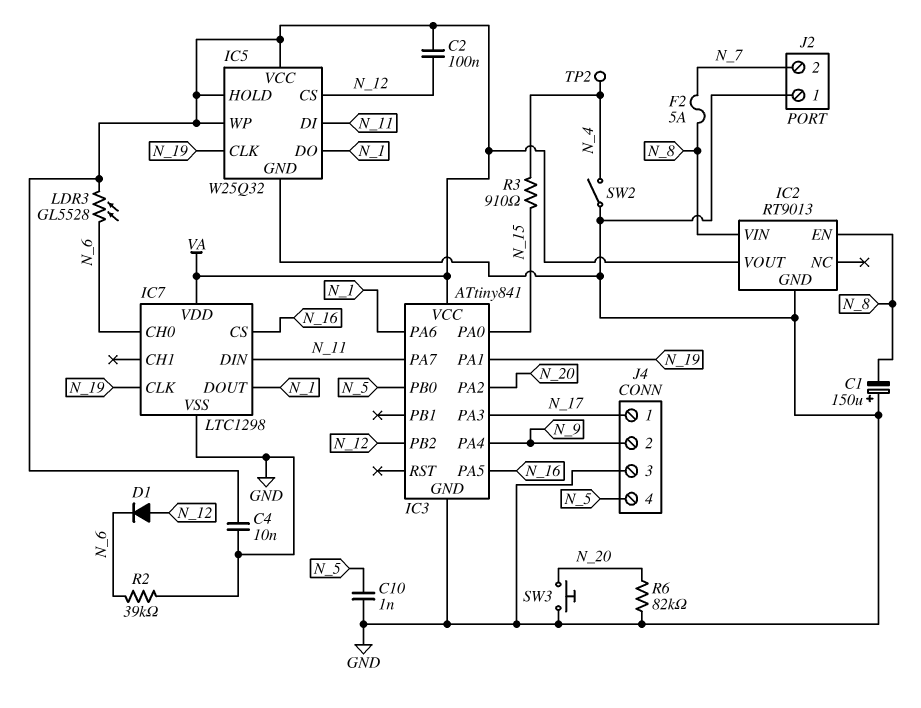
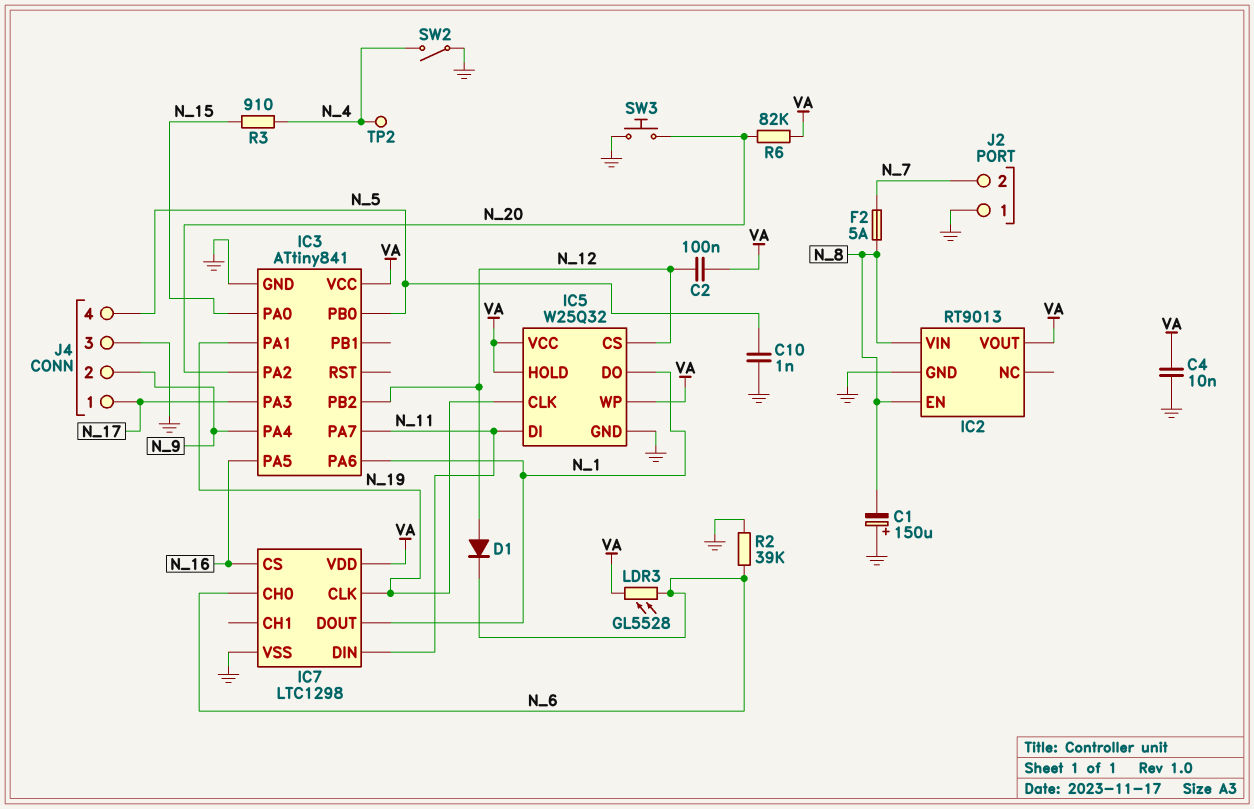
R6: 82k (GND, N_20) -> 82k (N_20, VA)

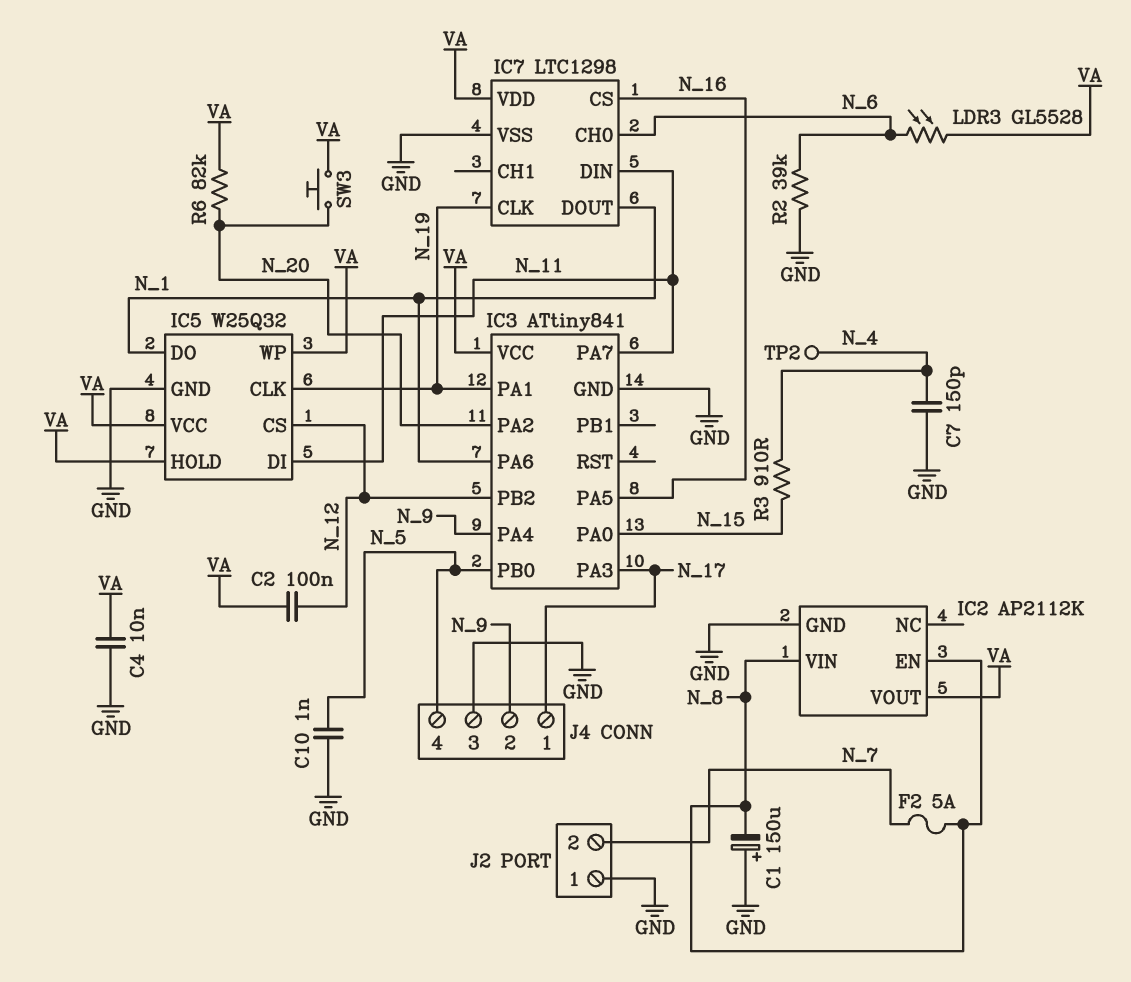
C7: none -> 150pF (GND, N_4)
D1: diode (A N_12, K N_6) -> none
IC2: RT9013 -> AP2112K
SW2: switch (GND, N_4) -> none
SW3: button (GND, N_20) -> button (N_20, VA)

